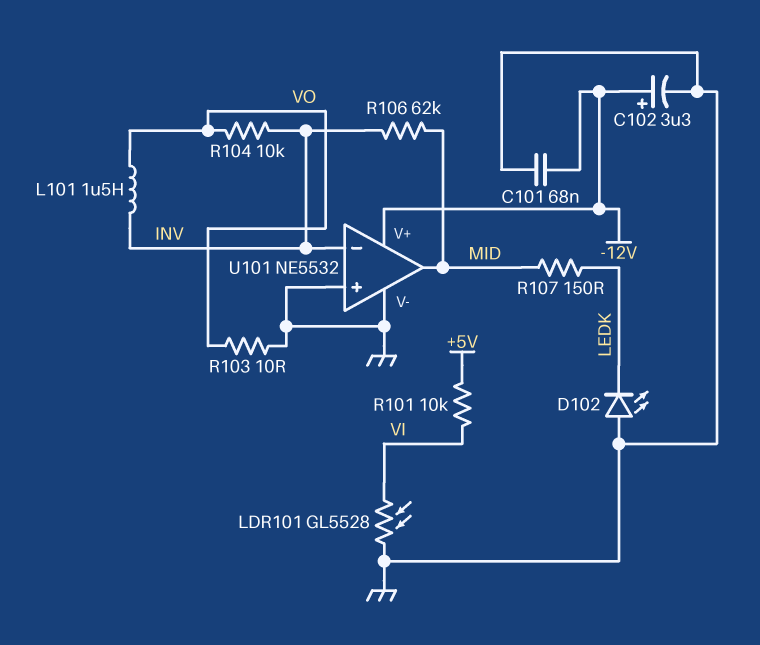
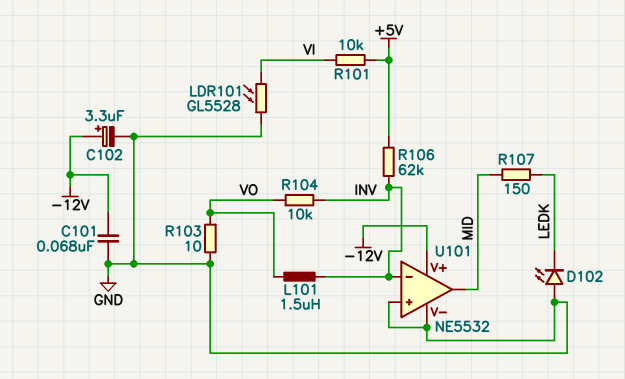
R106: 62k (INV, MID) -> 62k (+5V, INV)

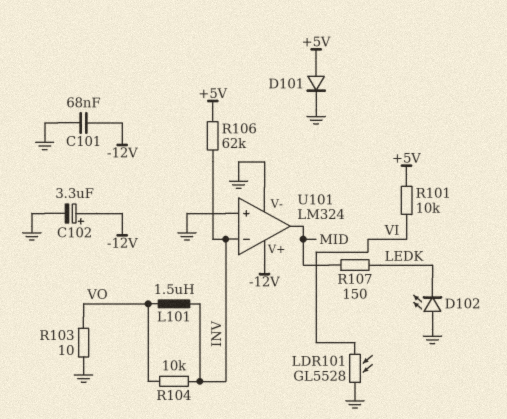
D101: none -> diode (A +5V, K GND)
U101: NE5532 -> LM324

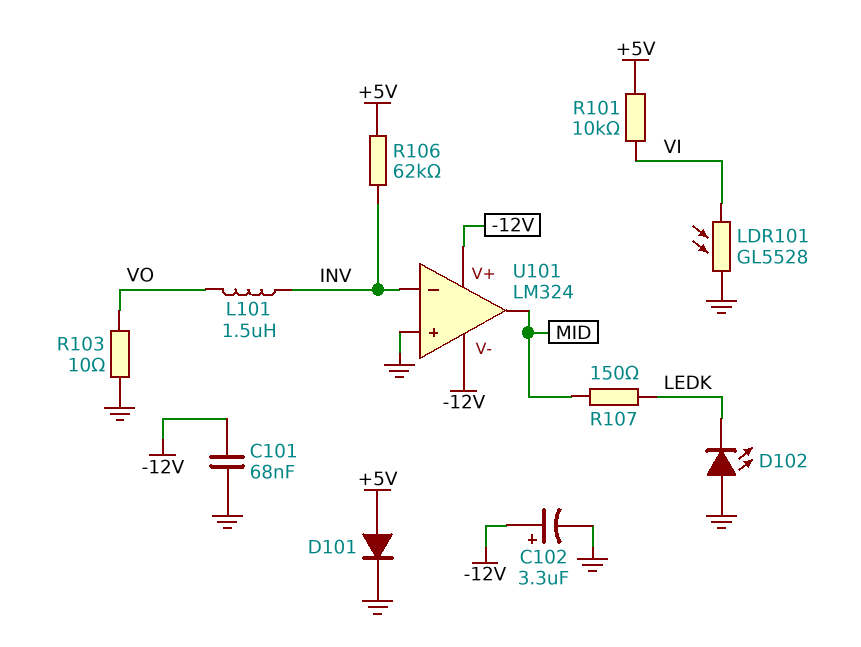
R104: 10k (INV, VO) -> none
U101 pin V-: GND -> -12V

